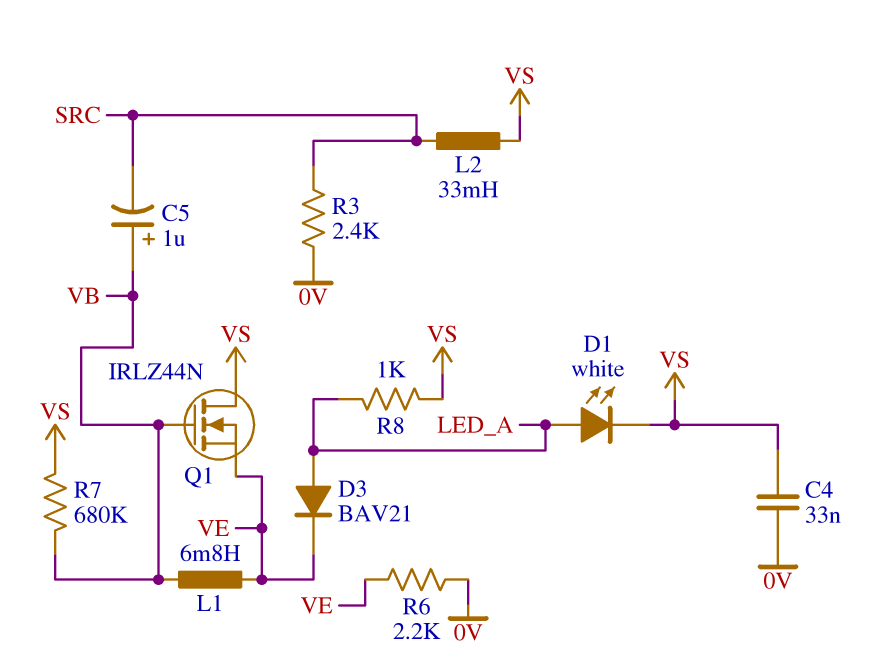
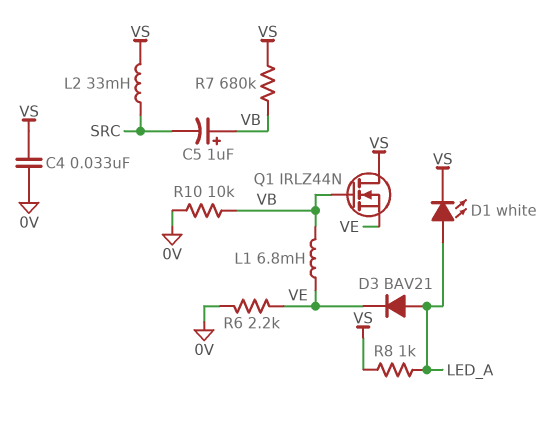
R3: 2.4k (0V, SRC) -> none
R10: none -> 10k (0V, VB)

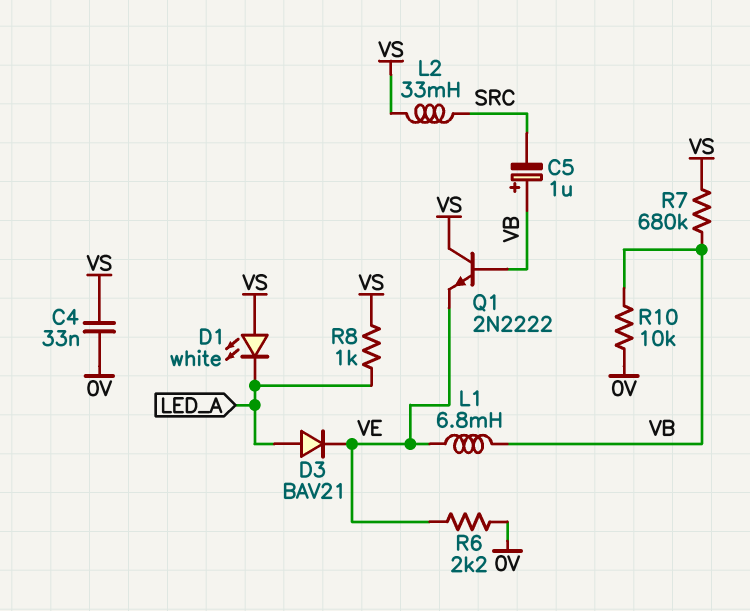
D1: LED white (A LED_A, K VS) -> LED white (A VS, K LED_A)
Q1: NMOS IRLZ44N (G VB, D VS, S VE) -> NPN 2N2222 (B VB, C VS, E VE)

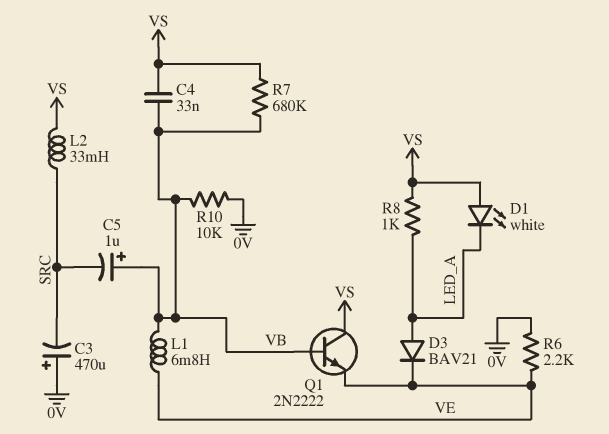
C3: none -> 470uF (plus 0V, minus SRC)
C4: 33nF (0V, VS) -> 33nF (VB, VS)

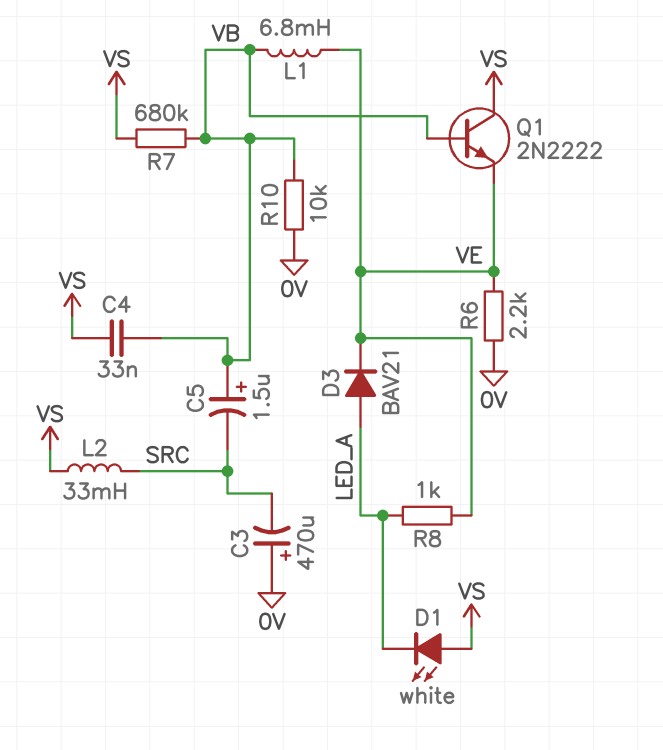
C5: 1uF (plus VB, minus SRC) -> 1.5uF (plus VB, minus SRC)
R8: 1k (LED_A, VS) -> 1k (LED_A, VE)

